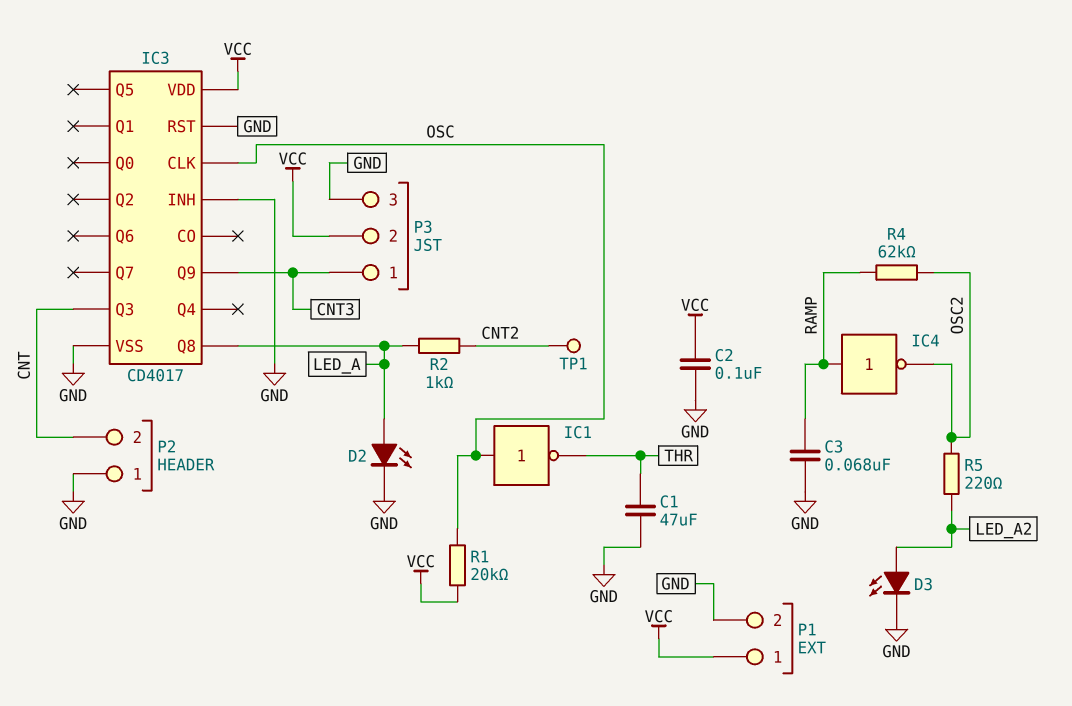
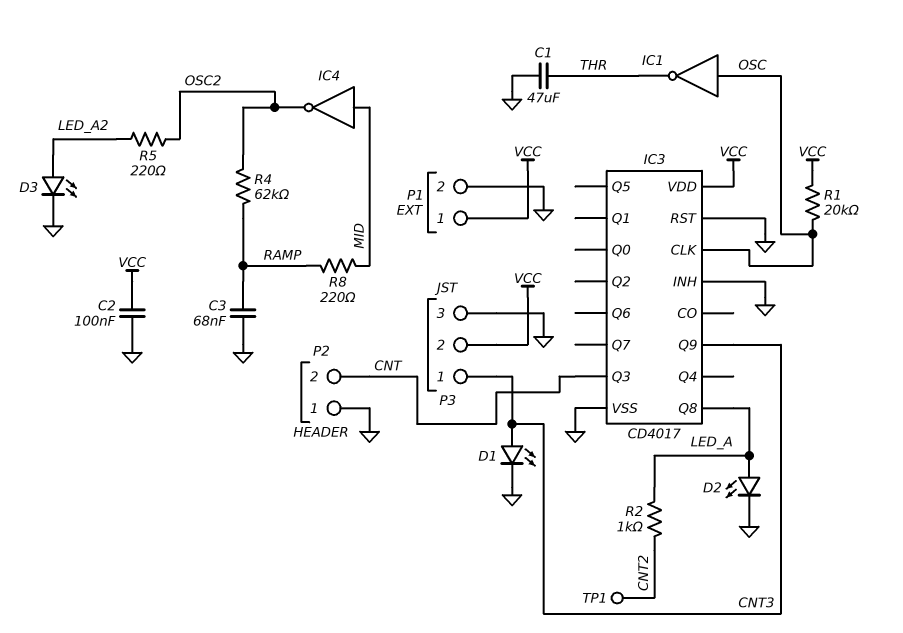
D1: none -> LED (A CNT3, K GND)
IC4: NOT (in RAMP, out OSC2) -> NOT (in MID, out OSC2)
R8: none -> 220 (MID, RAMP)

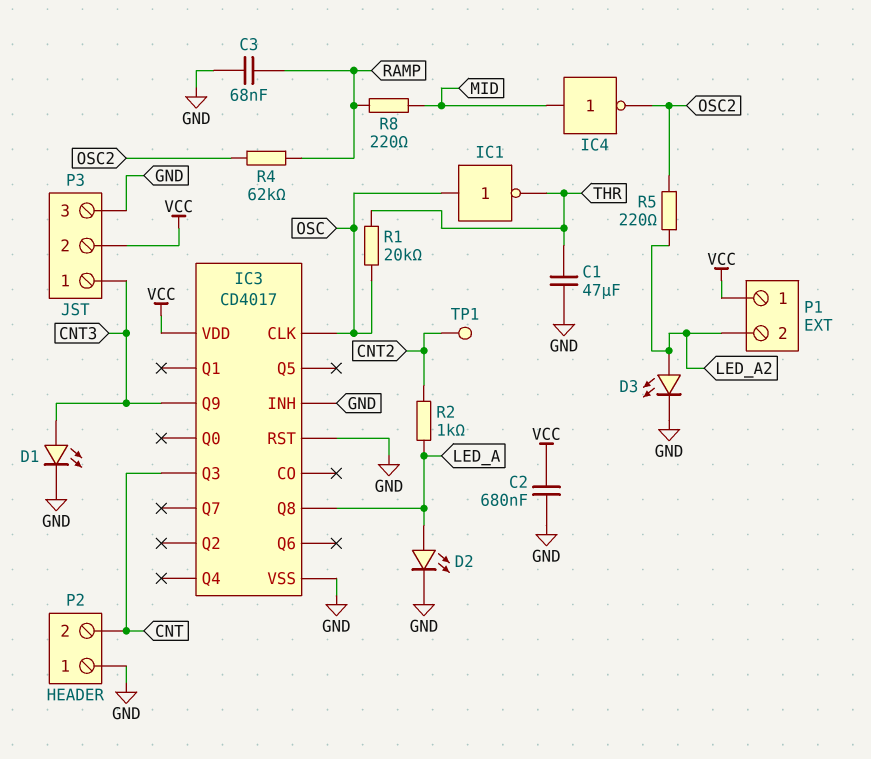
C2: 100nF (GND, VCC) -> 680nF (GND, VCC)
P1 pin 2: GND -> LED_A2
R1: 20k (OSC, VCC) -> 20k (OSC, THR)

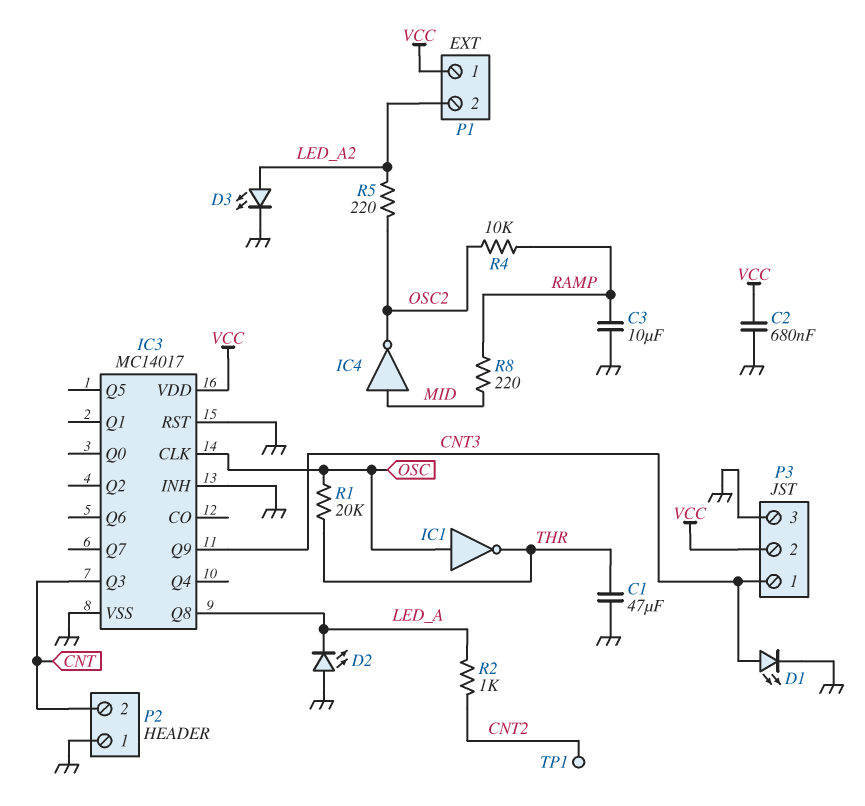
C3: 68nF (GND, RAMP) -> 10uF (GND, RAMP)
D2: LED (A LED_A, K GND) -> LED (A GND, K LED_A)
IC3: CD4017 -> MC14017
R4: 62k (OSC2, RAMP) -> 10k (OSC2, RAMP)

